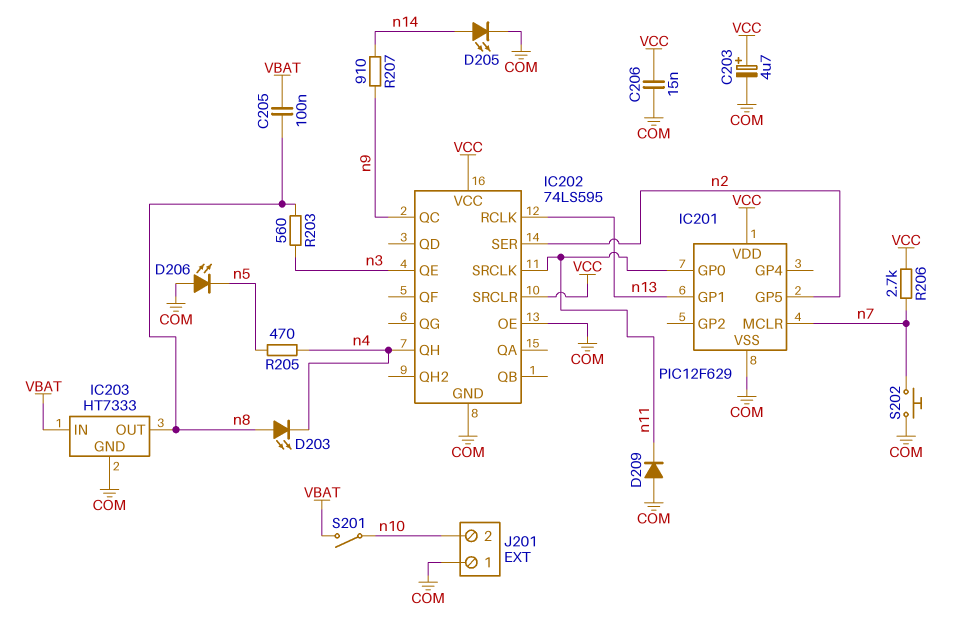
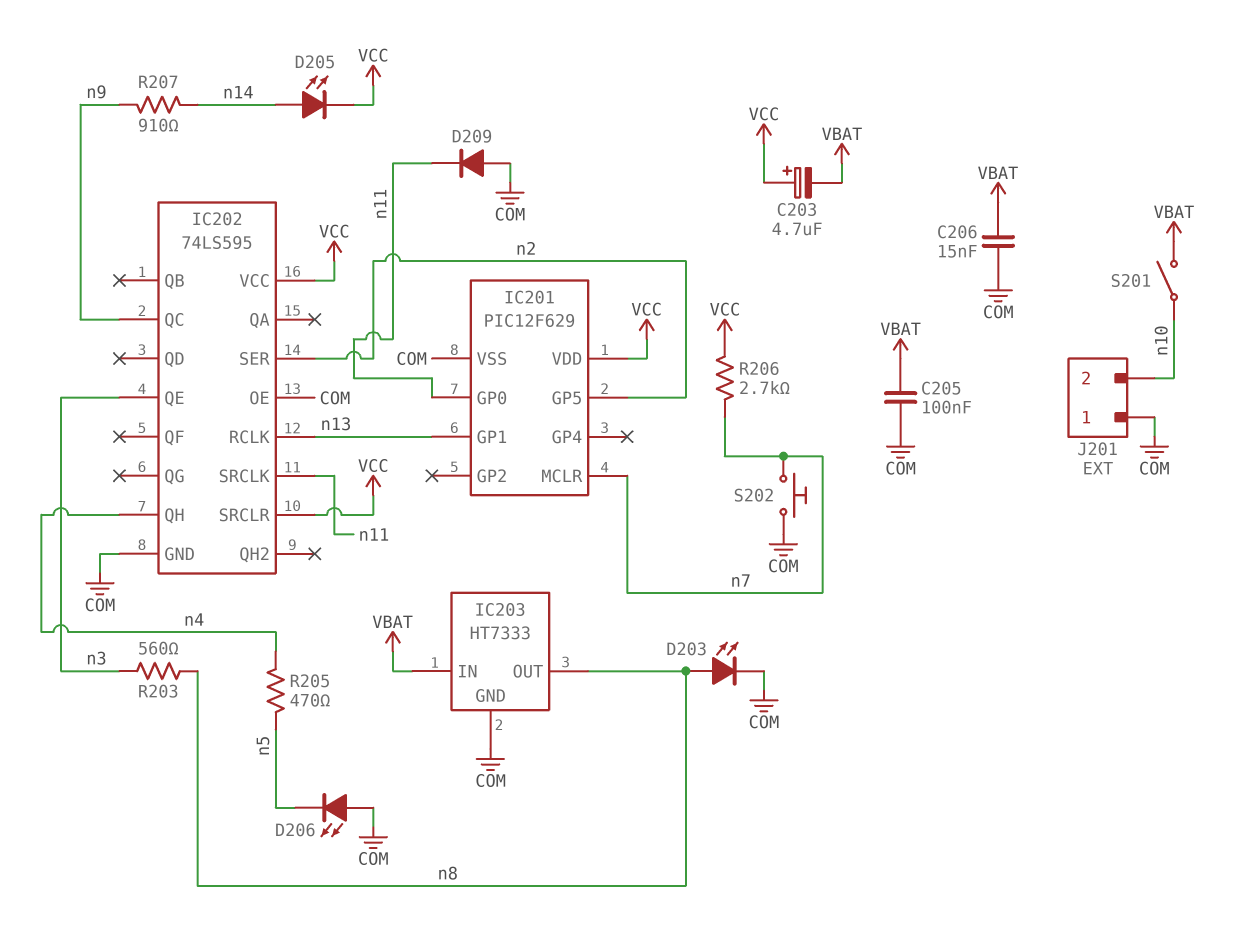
C203: 4.7uF (plus VCC, minus COM) -> 4.7uF (plus VCC, minus VBAT)
C205: 100nF (VBAT, n8) -> 100nF (COM, VBAT)
C206: 15nF (COM, VCC) -> 15nF (COM, VBAT)
D203: LED (A n8, K n4) -> LED (A n8, K COM)
D205: LED (A n14, K COM) -> LED (A n14, K VCC)

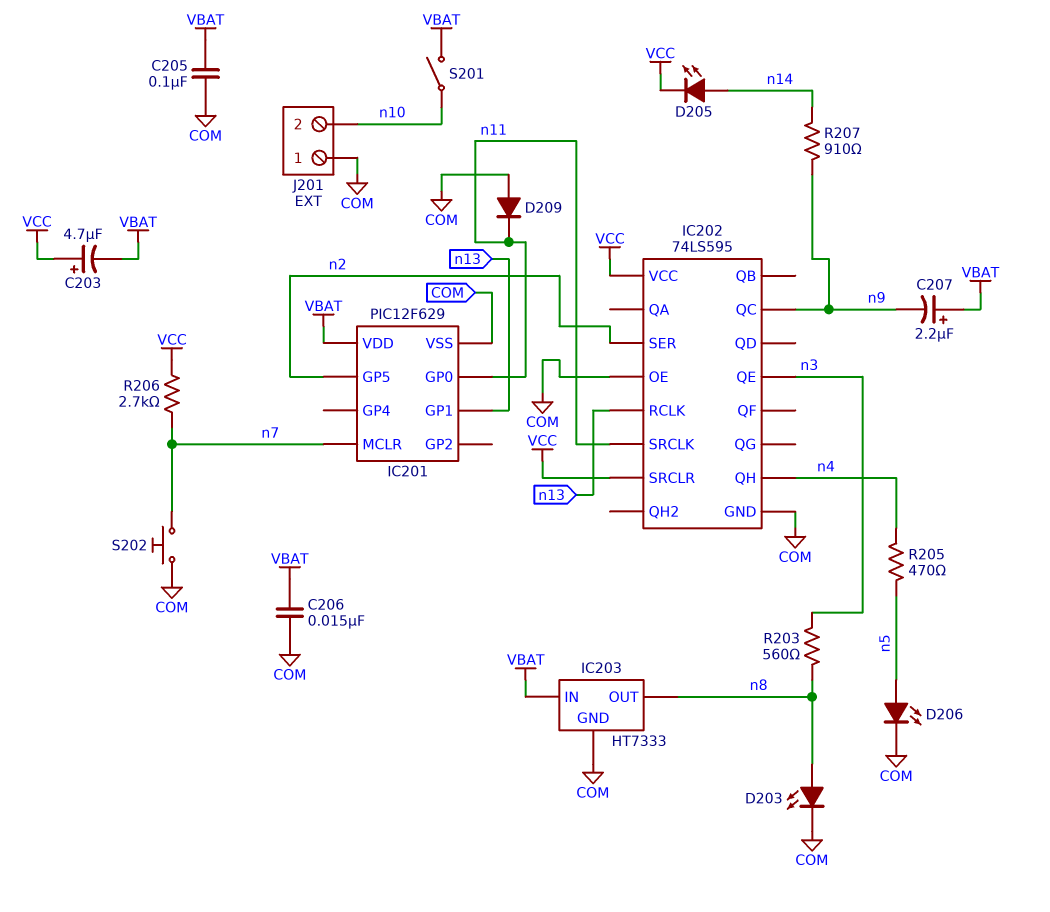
C207: none -> 2.2uF (plus VBAT, minus n9)
D206: LED (A COM, K n5) -> LED (A n5, K COM)
IC201 pin VDD: VCC -> VBAT

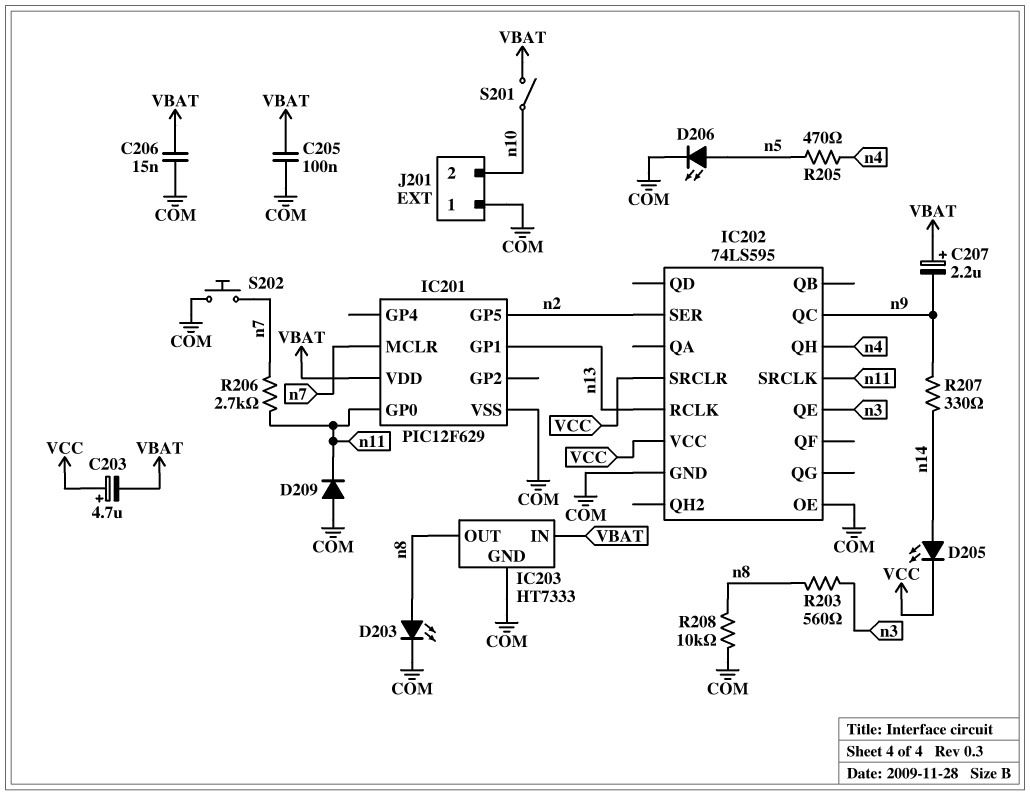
R206: 2.7k (VCC, n7) -> 2.7k (n7, n11)
R207: 910 (n9, n14) -> 330 (n9, n14)
R208: none -> 10k (COM, n8)

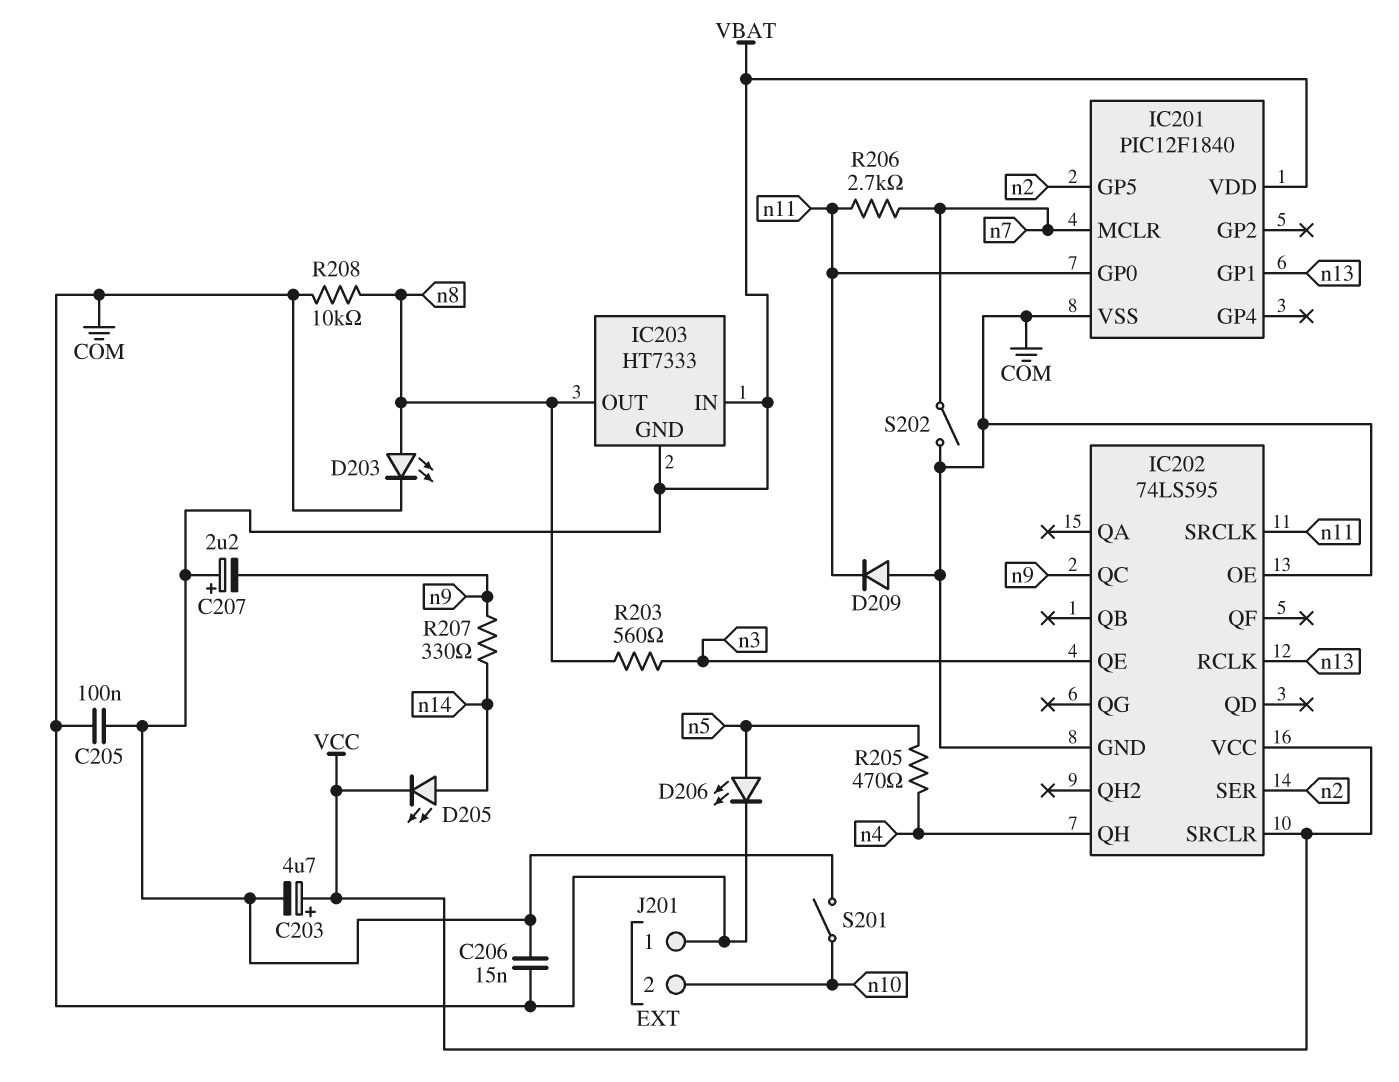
IC201: PIC12F629 -> PIC12F1840
IC203 pin GND: COM -> VBAT
S202: button (COM, n7) -> switch (COM, n7)

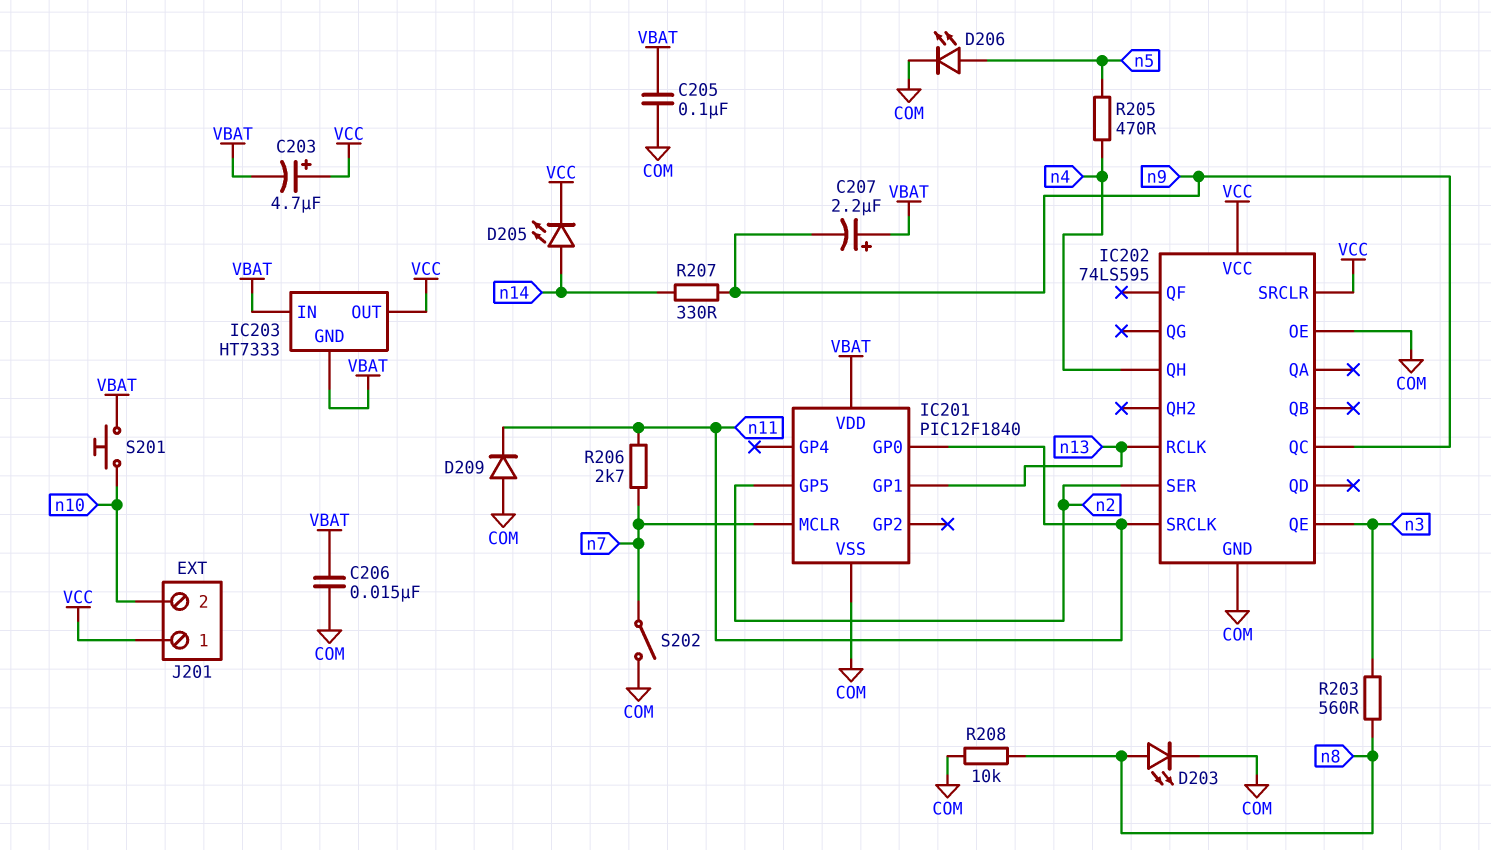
IC203 pin OUT: n8 -> VCC
J201 pin 1: COM -> VCC
S201: switch (VBAT, n10) -> button (VBAT, n10)

